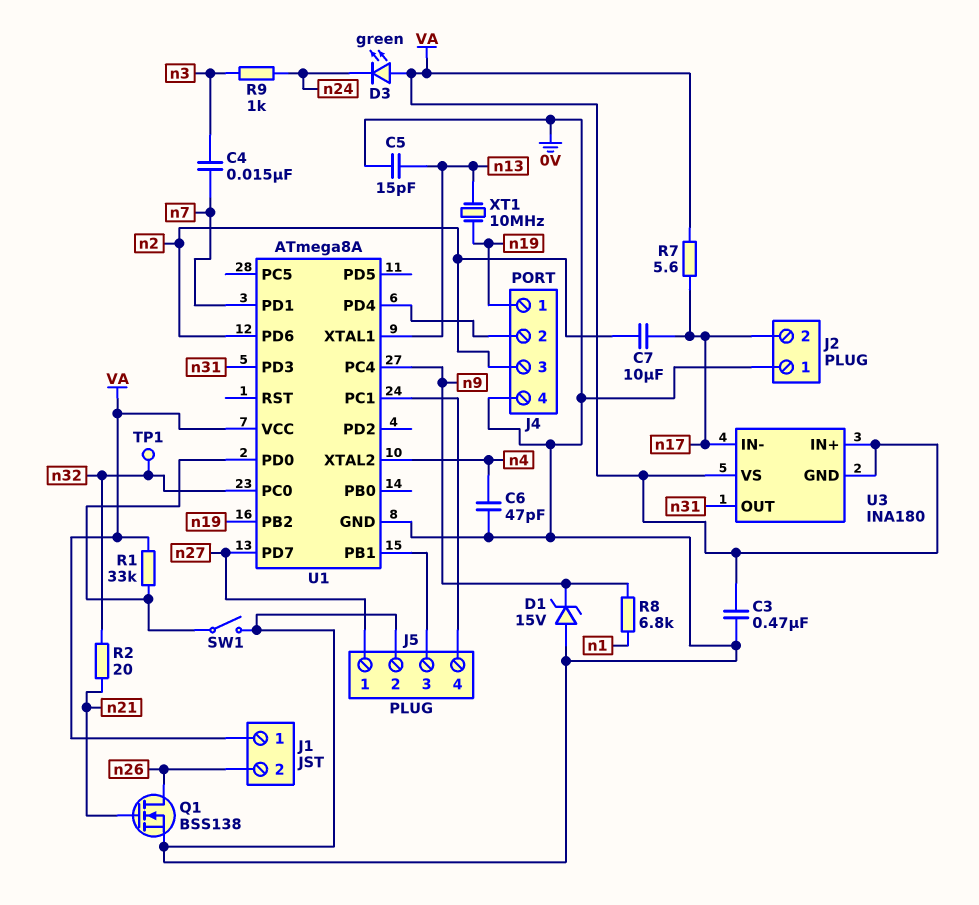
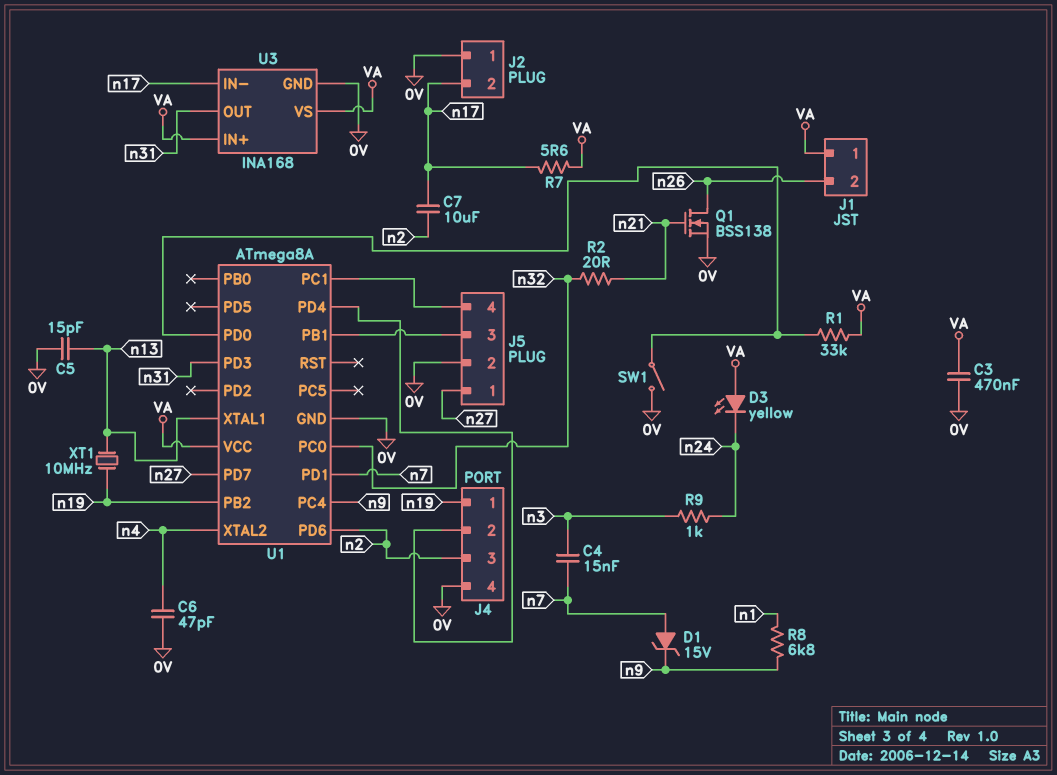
D1: zener 15V (A 0V, K n9) -> zener 15V (A n7, K n9)
D3: LED green (A VA, K n24) -> LED yellow (A VA, K n24)
TP1: test point (n32) -> none
U3: INA180 -> INA168
U3 pin GND: VA -> 0V

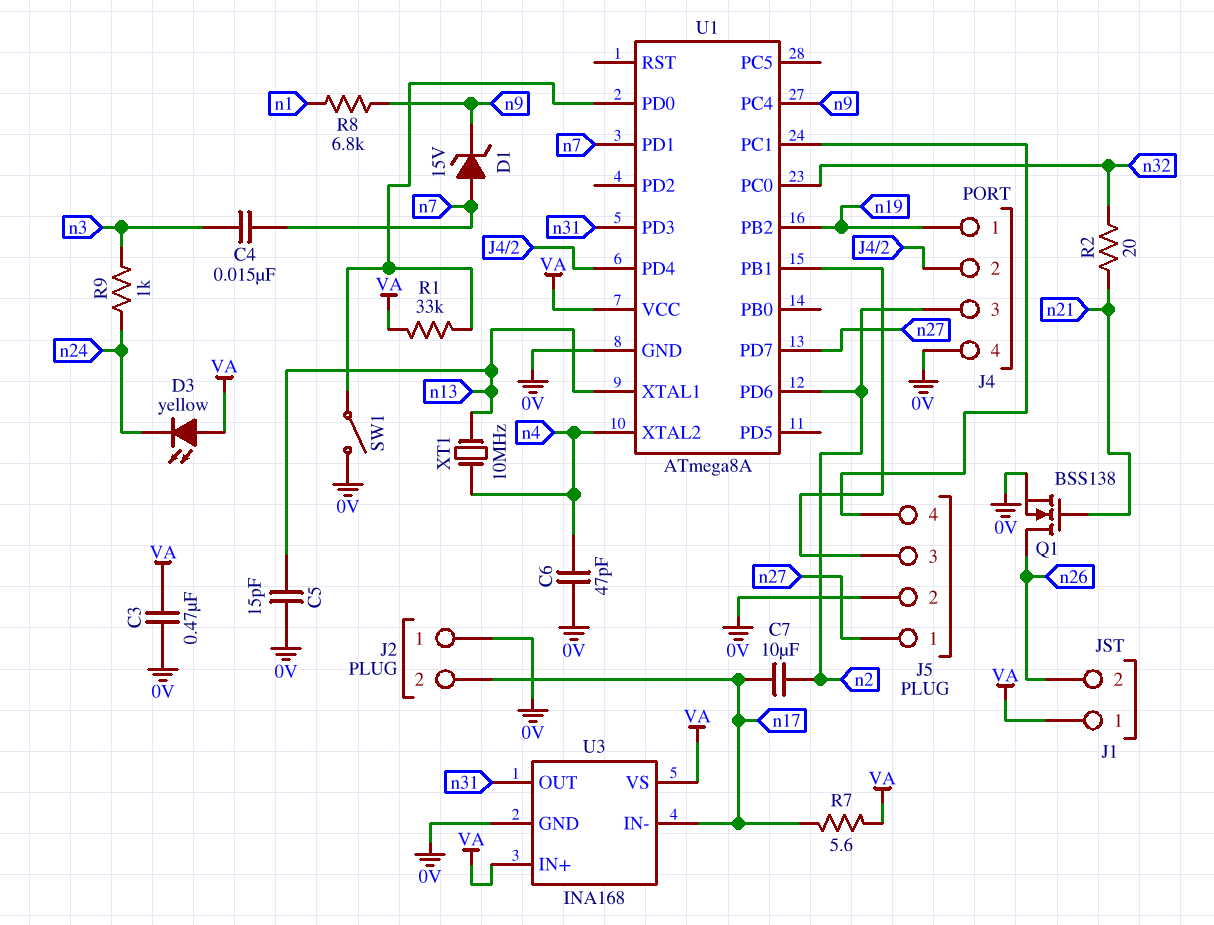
XT1: 10MHz (n13, n19) -> 10MHz (n4, n13)

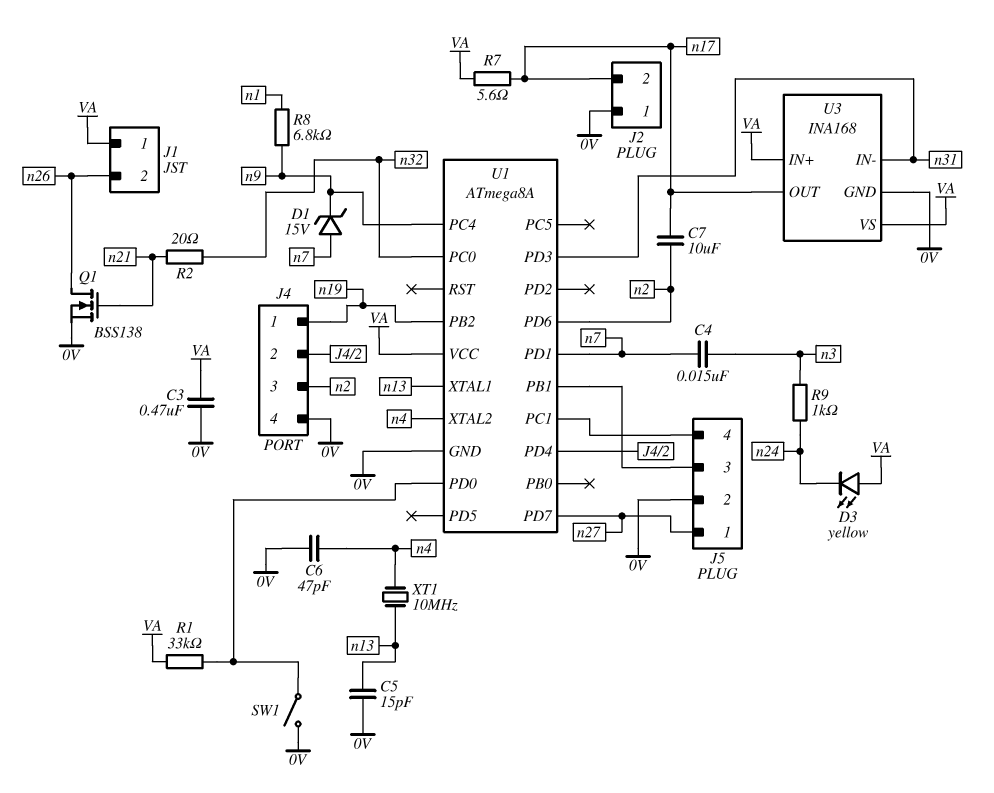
U3 pin IN-: n17 -> n31
U3 pin OUT: n31 -> n17

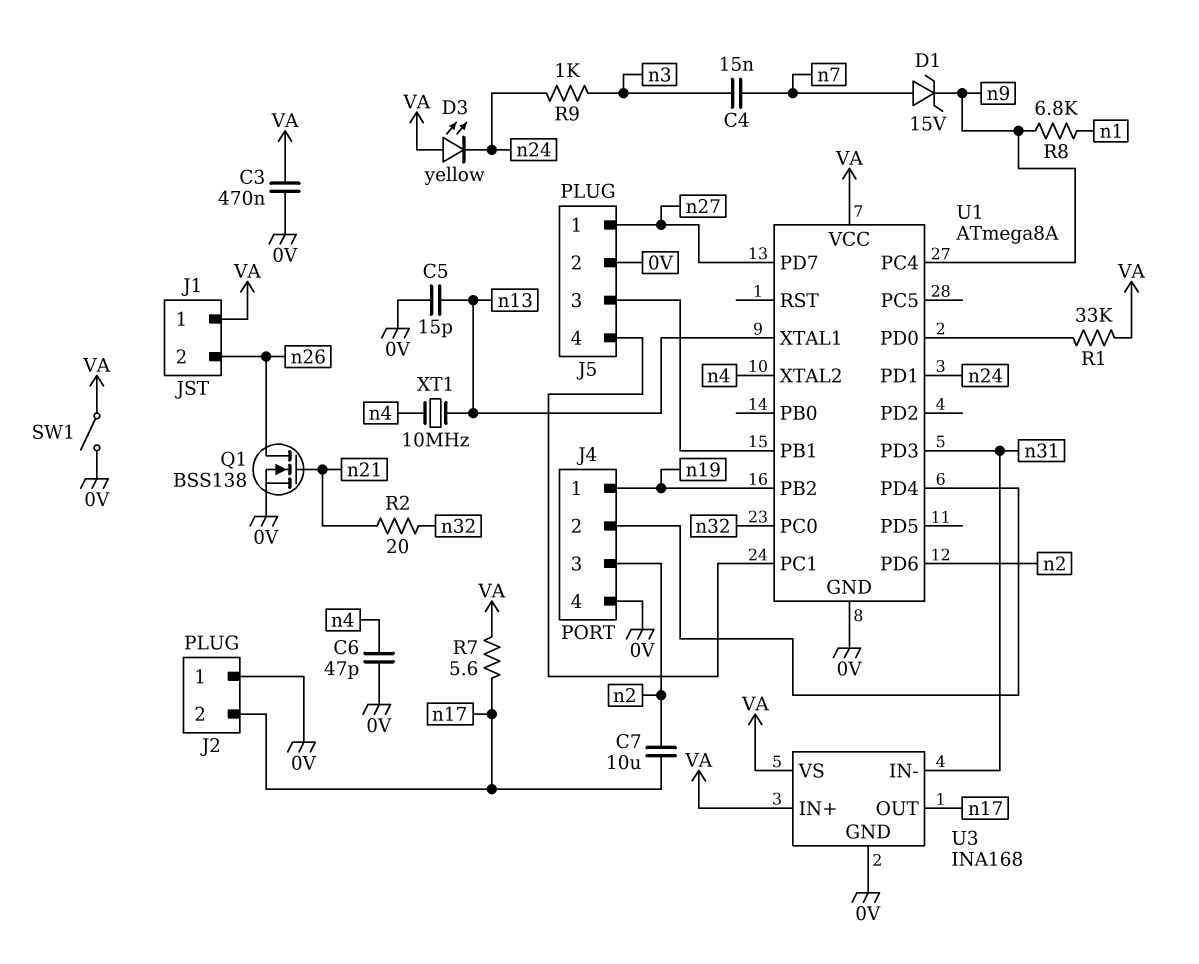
SW1: switch (0V, U1/PD0) -> switch (0V, VA)
U1 pin PD1: n7 -> n24

